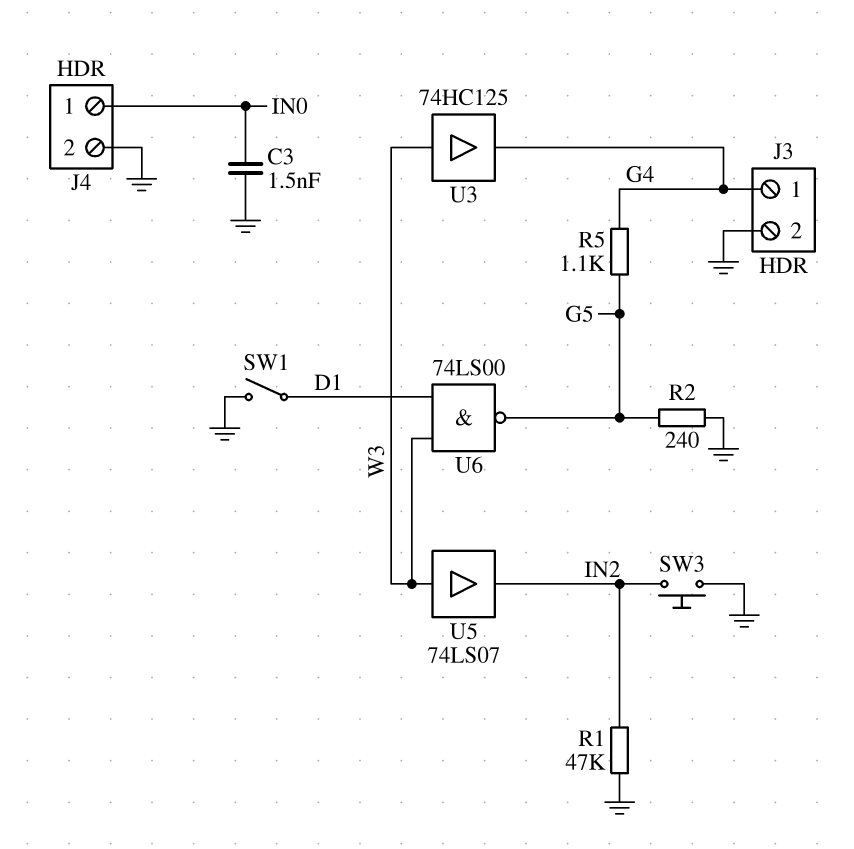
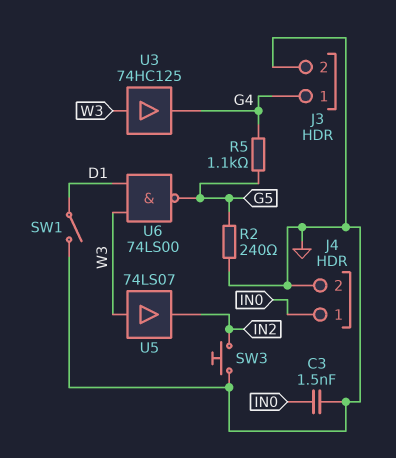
R1: 47k (GND, IN2) -> none

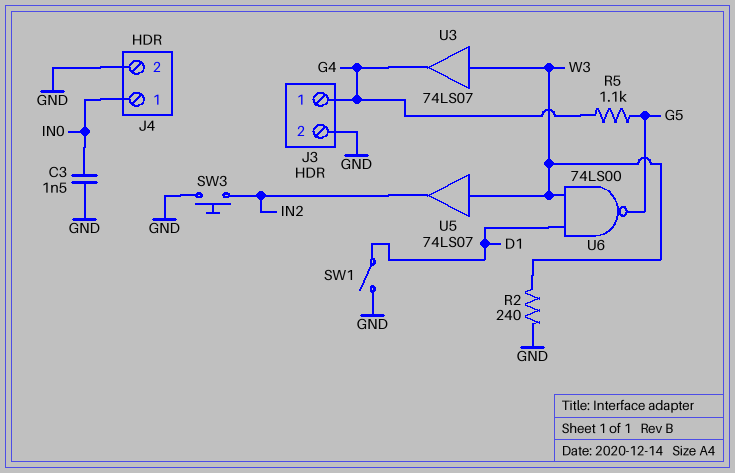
R2: 240 (G5, GND) -> 240 (GND, W3)
U3: buffer 74HC125 (in W3, out G4) -> buffer 74LS07 (in W3, out G4)

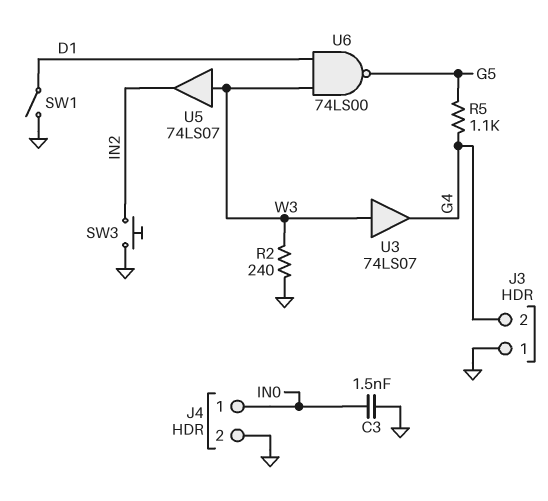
J3 pin 1: G4 -> GND
J3 pin 2: GND -> G4

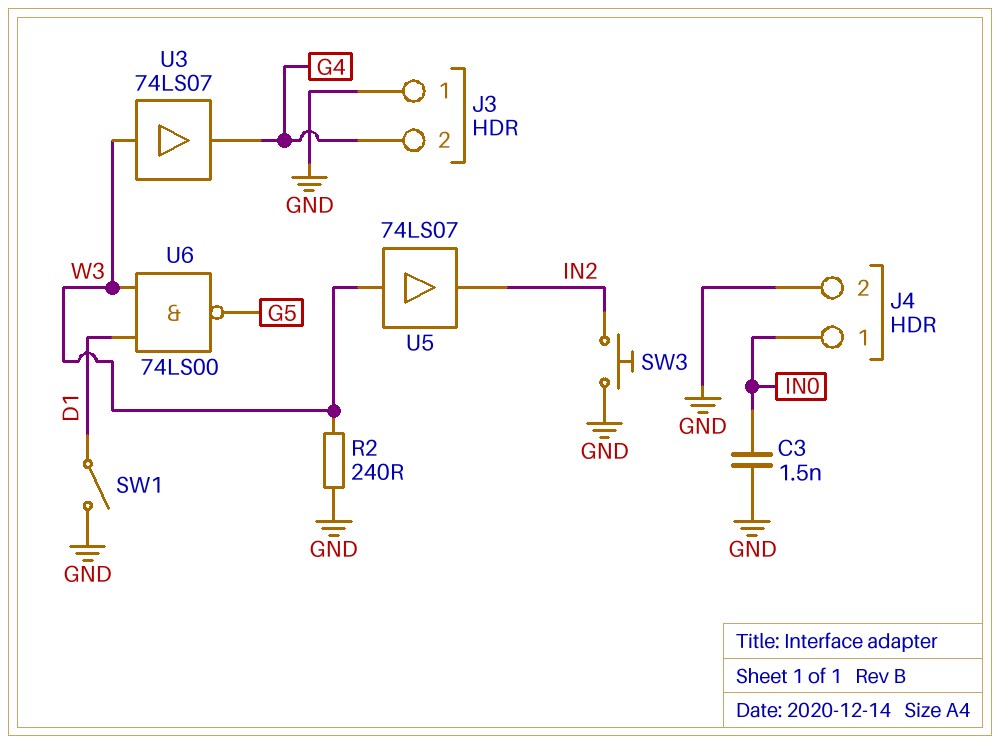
R5: 1.1k (G4, G5) -> none

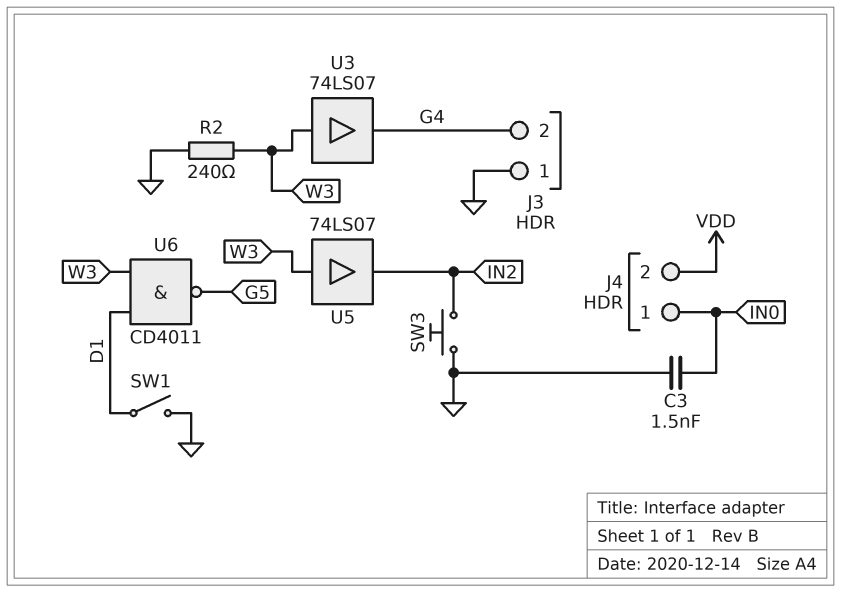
J4 pin 2: GND -> VDD
U6: NAND 74LS00 (in D1, in W3, out G5) -> NAND CD4011 (in D1, in W3, out G5)

